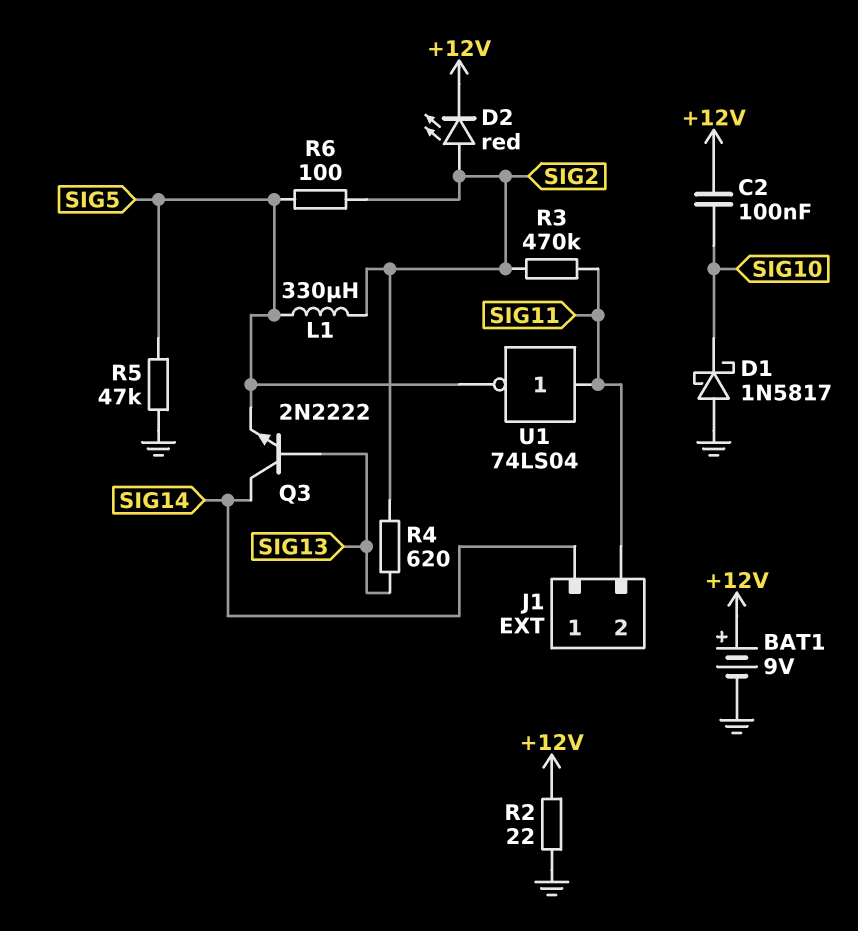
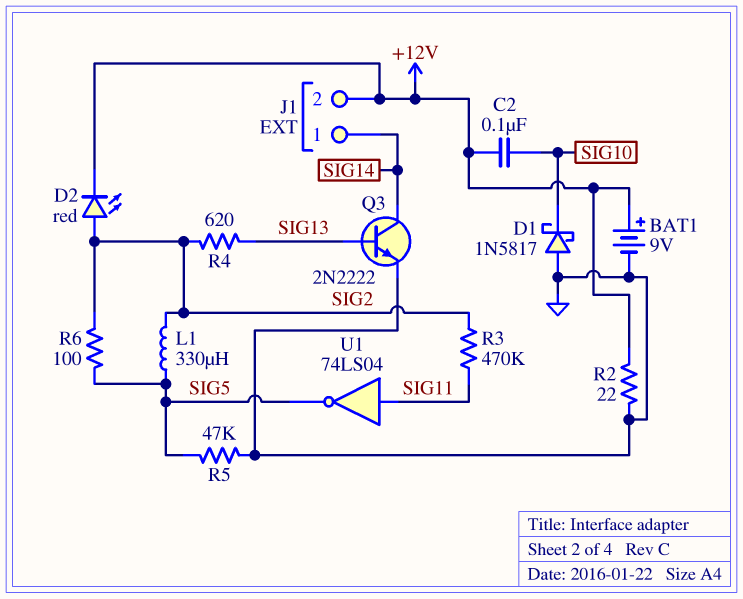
J1 pin 2: SIG11 -> +12V
Q3: NPN 2N2222 (B SIG13, C SIG14, E SIG5) -> NPN 2N2222 (B SIG13, C SIG14, E GND)

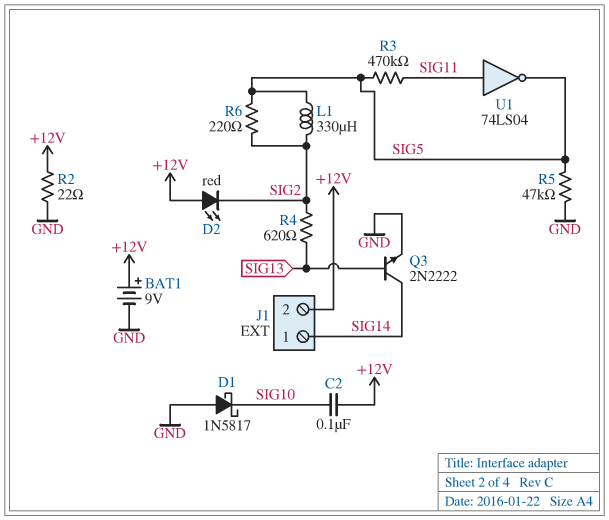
D2: LED red (A SIG2, K +12V) -> LED red (A +12V, K SIG2)
R3: 470k (SIG2, SIG11) -> 470k (SIG5, SIG11)
R6: 100 (SIG2, SIG5) -> 220 (SIG2, SIG5)

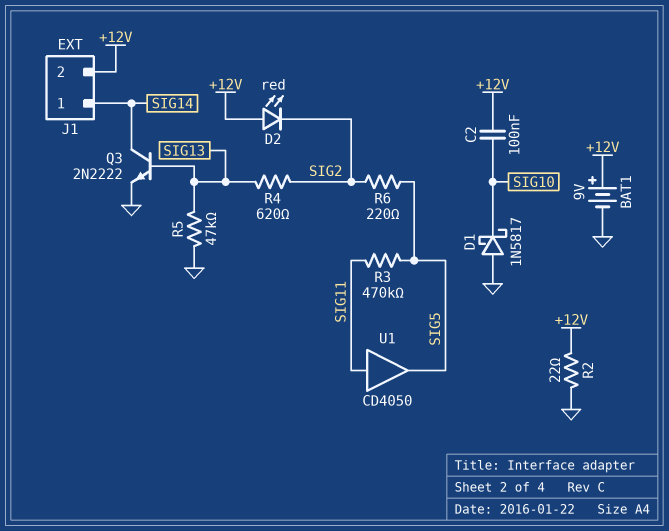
L1: 330uH (SIG2, SIG5) -> none
R5: 47k (GND, SIG5) -> 47k (GND, SIG13)
U1: NOT 74LS04 (in SIG11, out SIG5) -> buffer CD4050 (in SIG11, out SIG5)

